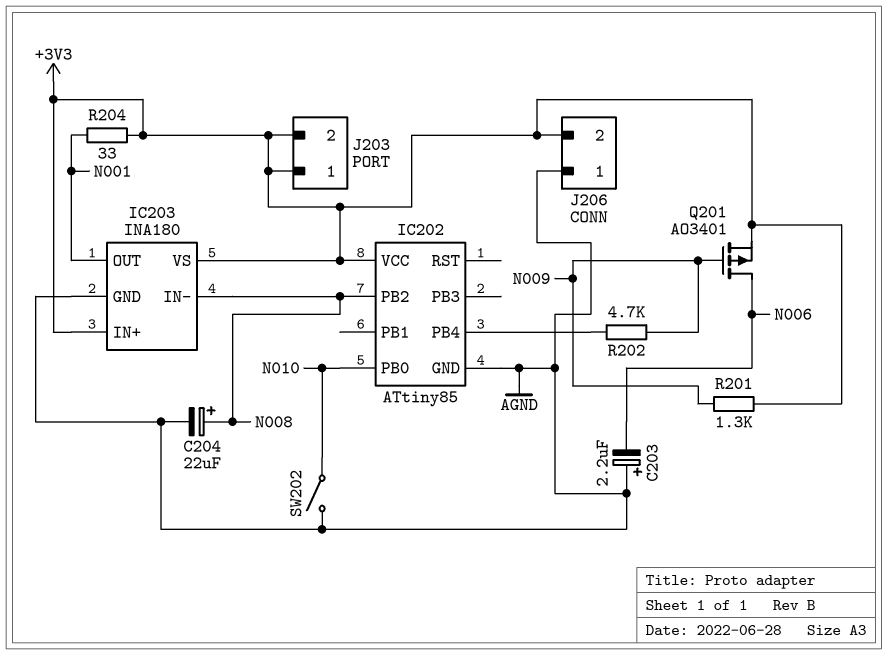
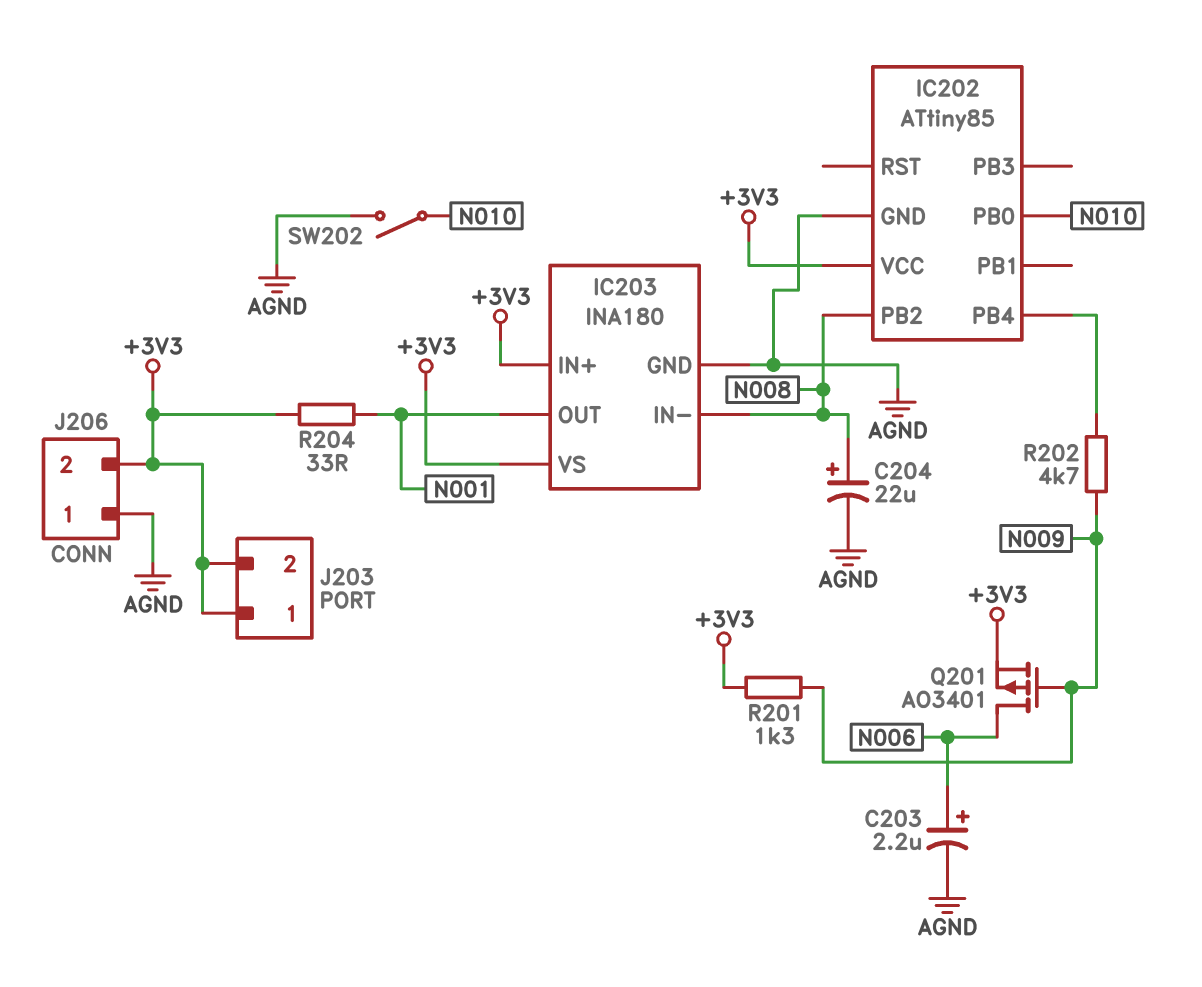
C203: 2.2uF (plus AGND, minus N006) -> 2.2uF (plus N006, minus AGND)

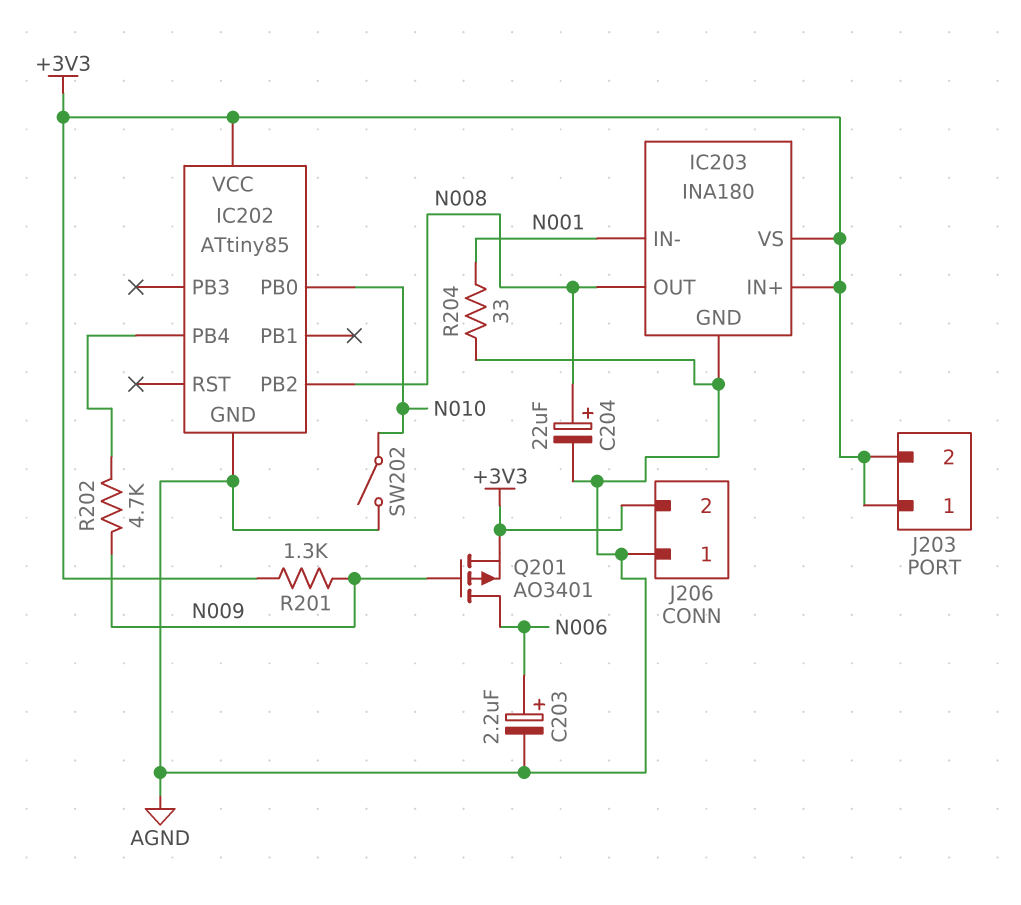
IC203 pin IN-: N008 -> N001
IC203 pin OUT: N001 -> N008
R204: 33 (+3V3, N001) -> 33 (AGND, N001)

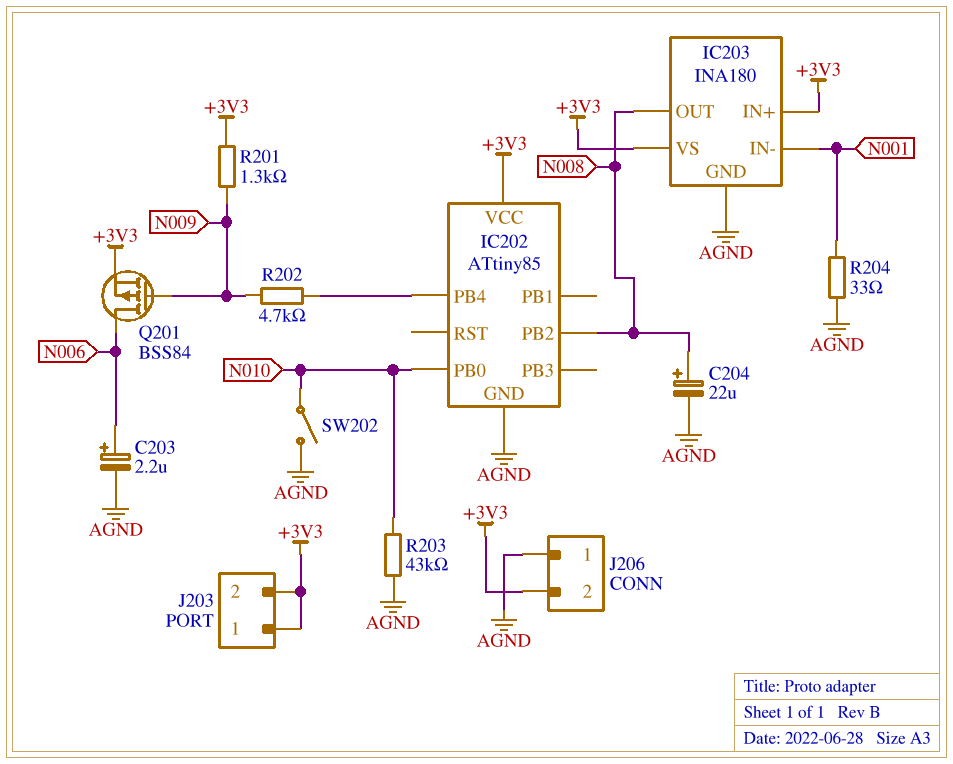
Q201: PMOS AO3401 (G N009, D N006, S +3V3) -> PMOS BSS84 (G N009, D N006, S +3V3)
R203: none -> 43k (AGND, N010)

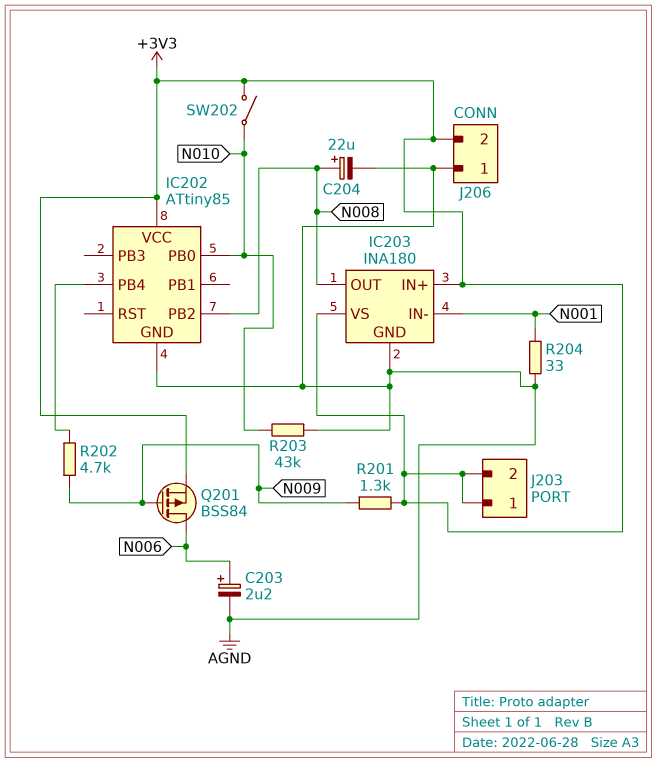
SW202: switch (AGND, N010) -> switch (+3V3, N010)

